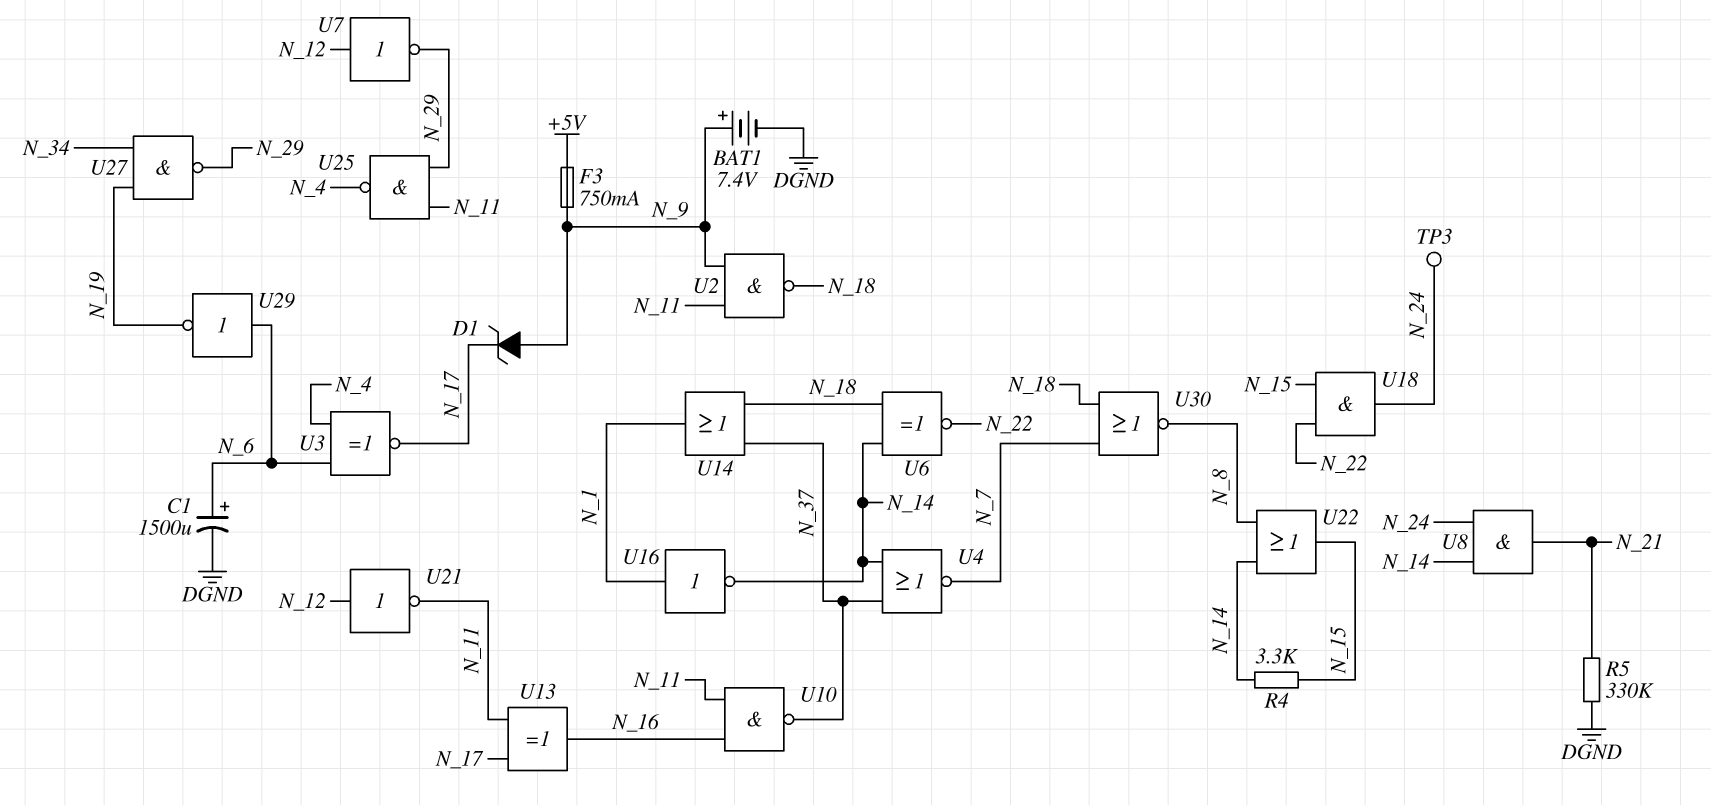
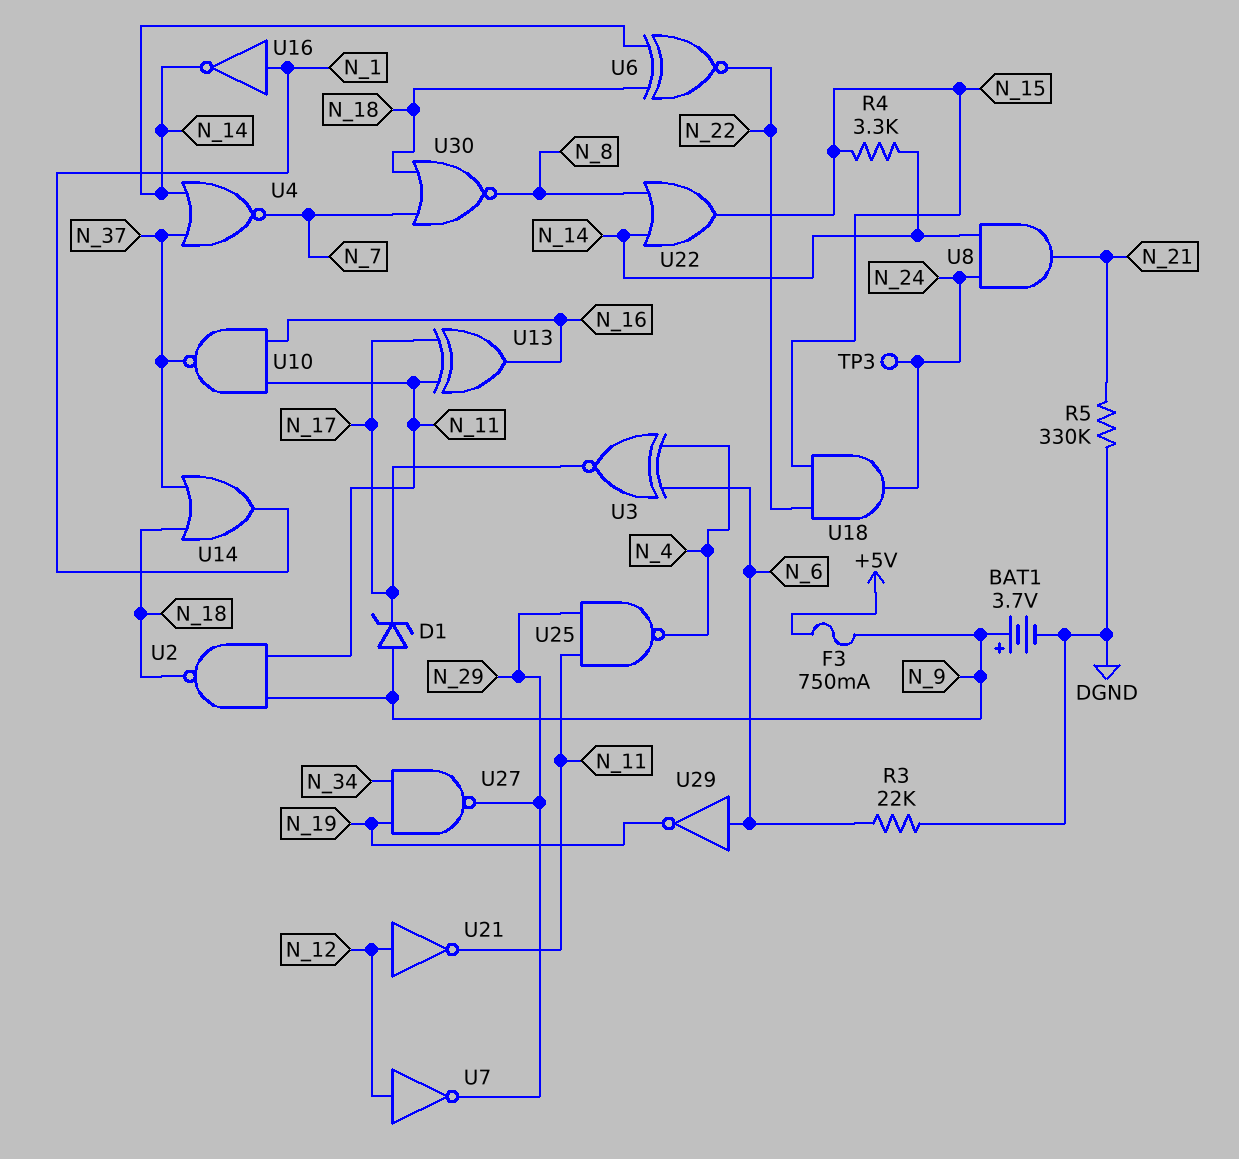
BAT1: 7.4V (plus N_9, minus DGND) -> 3.7V (plus N_9, minus DGND)
C1: 1500uF (plus N_6, minus DGND) -> none
R3: none -> 22k (DGND, N_6)

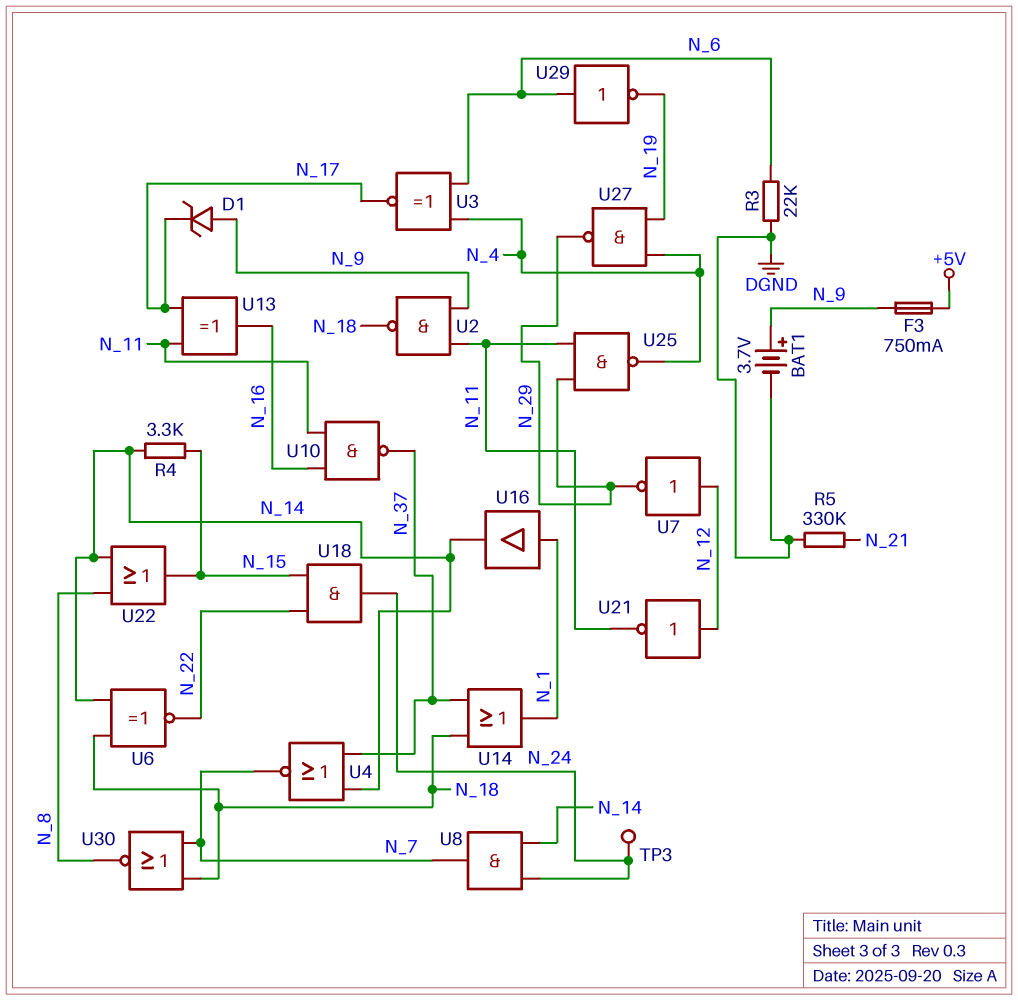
U8: AND (in N_14, in N_24, out N_21) -> AND (in N_14, in N_24, out N_7)
U16: NOT (in N_1, out N_14) -> buffer (in N_1, out N_14)
U27: NAND (in N_19, in N_34, out N_29) -> NAND (in N_4, in N_19, out N_29)

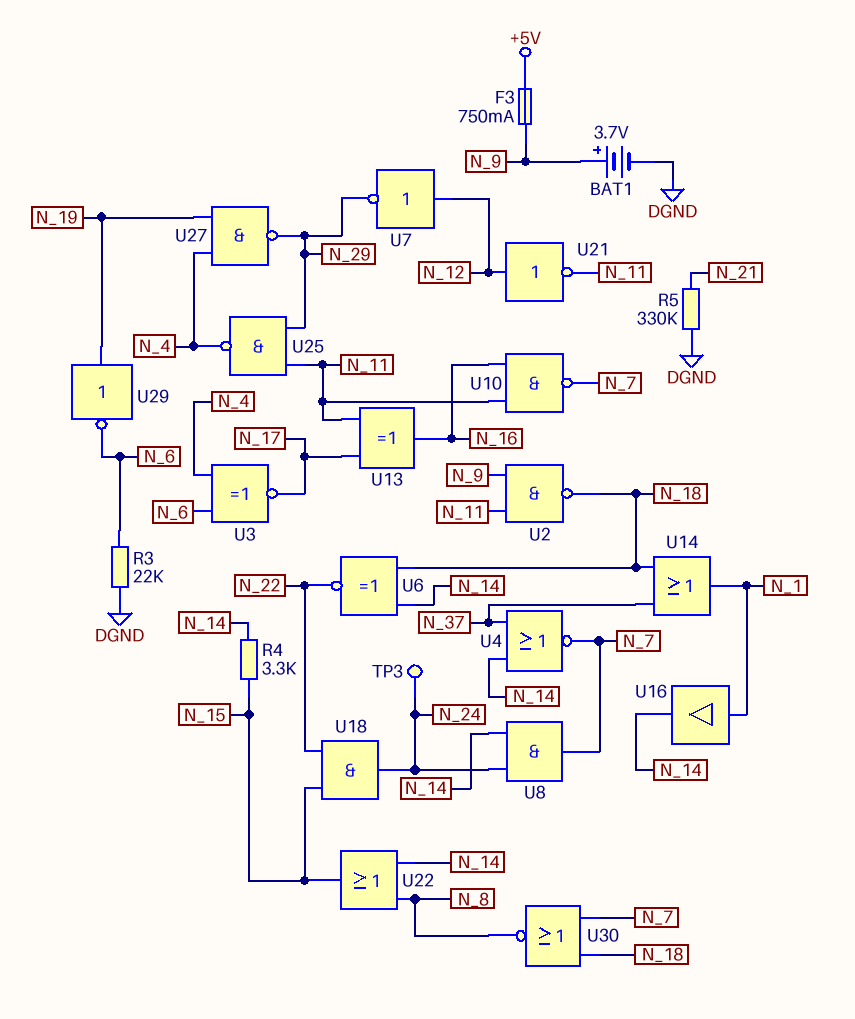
D1: zener (A N_9, K N_17) -> none
U10: NAND (in N_11, in N_16, out N_37) -> NAND (in N_11, in N_16, out N_7)
U29: NOT (in N_6, out N_19) -> NOT (in N_19, out N_6)

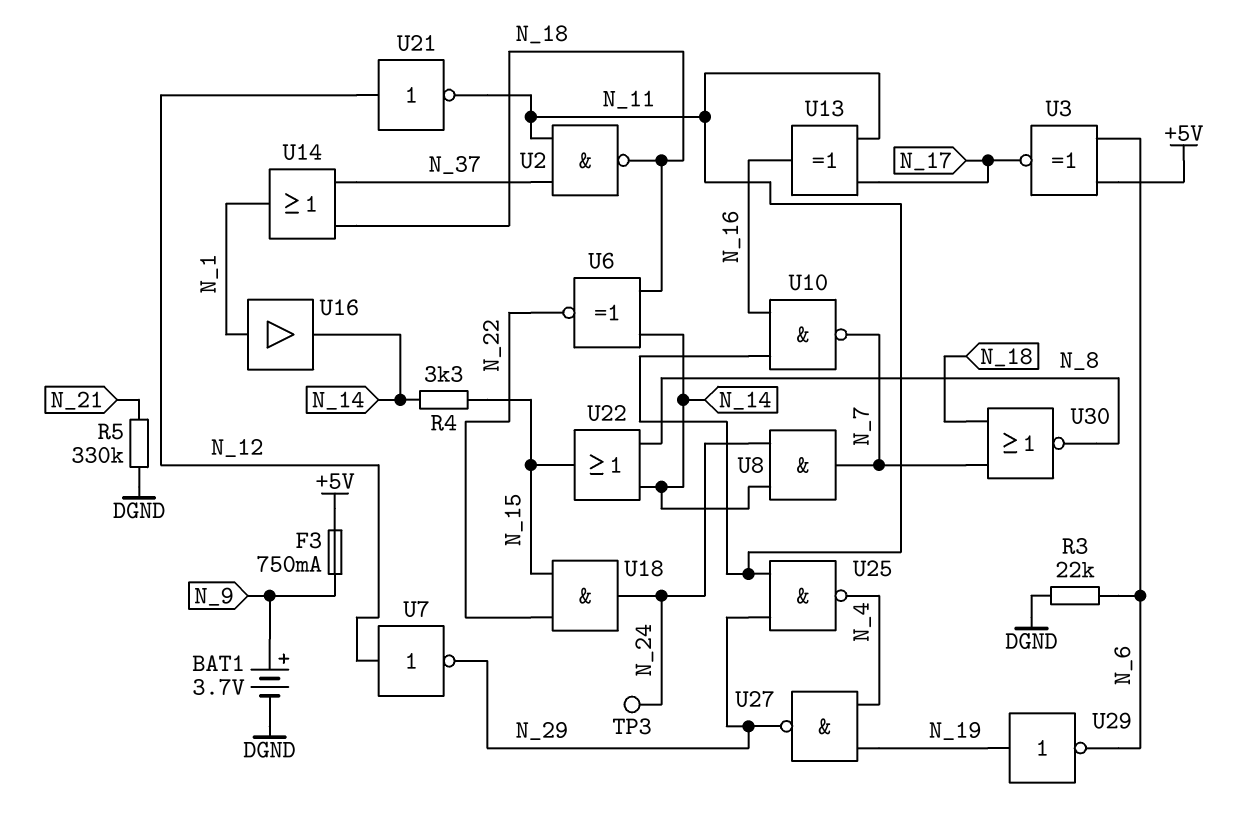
U2: NAND (in N_9, in N_11, out N_18) -> NAND (in N_11, in N_37, out N_18)
U3: XNOR (in N_4, in N_6, out N_17) -> XNOR (in +5V, in N_6, out N_17)
U4: NOR (in N_14, in N_37, out N_7) -> none

